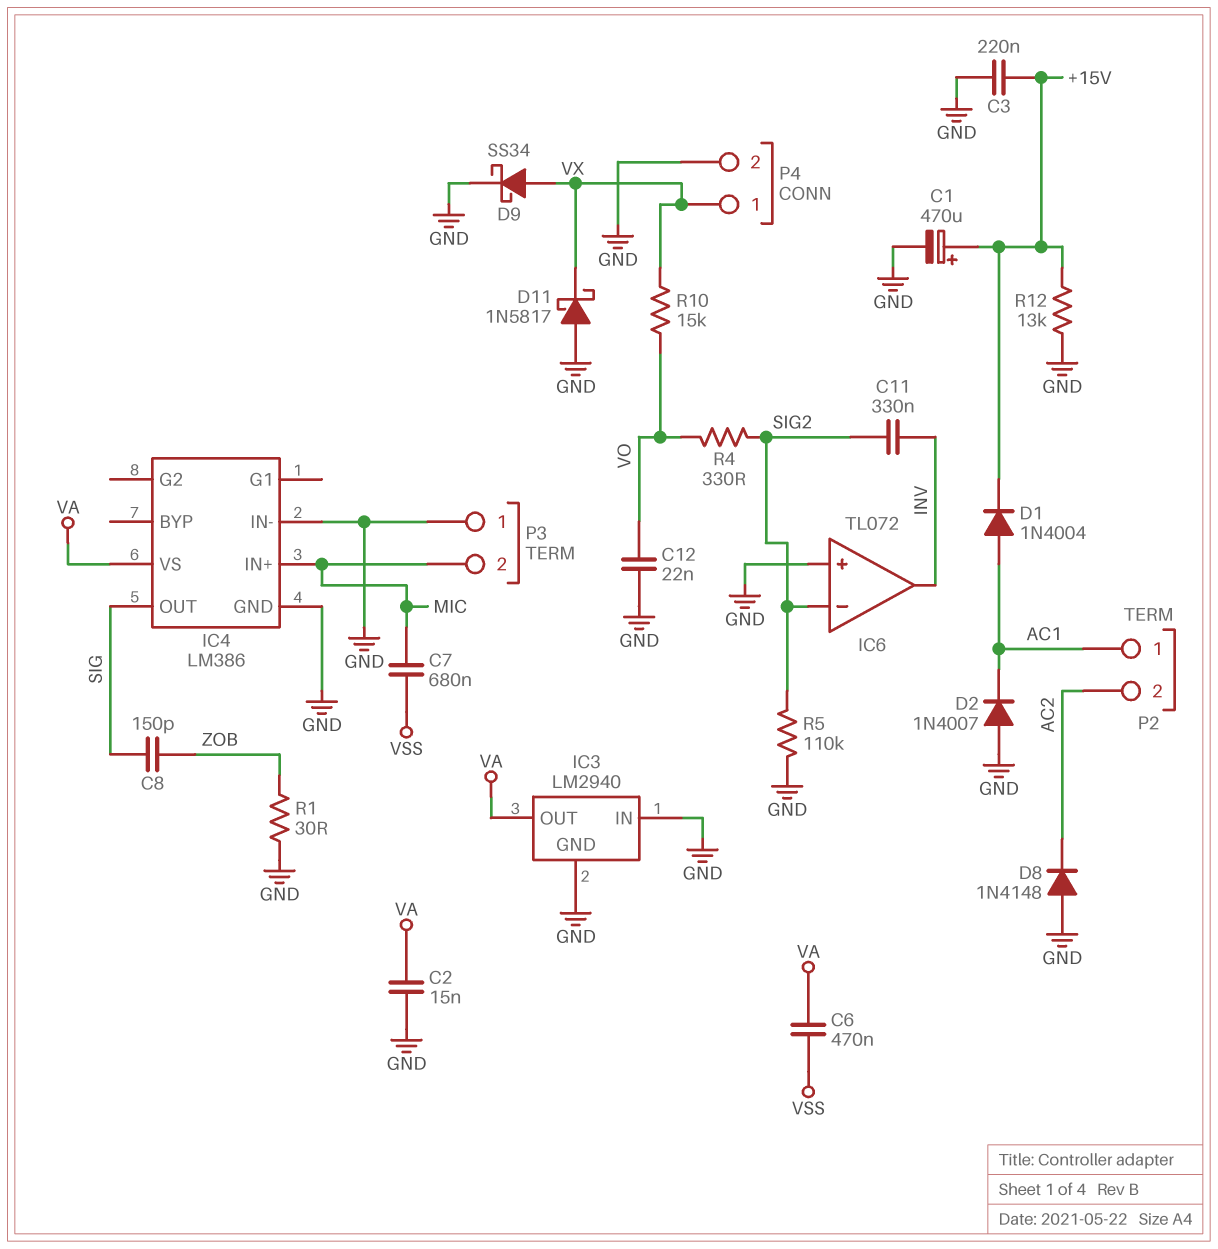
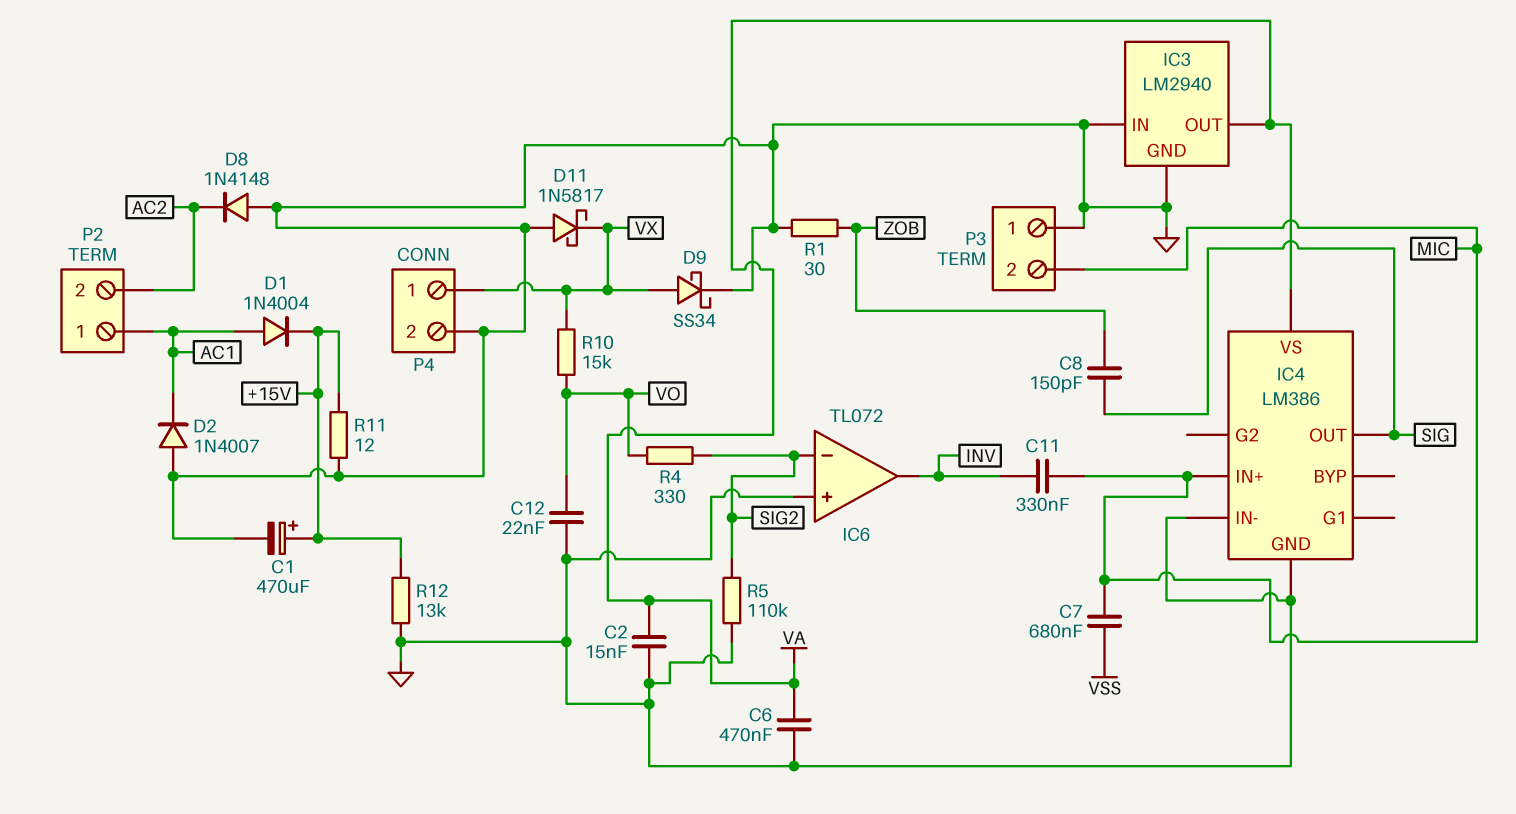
C3: 220nF (+15V, GND) -> none
C6: 470nF (VA, VSS) -> 470nF (GND, VA)
C11: 330nF (INV, SIG2) -> 330nF (INV, MIC)
R11: none -> 12 (+15V, GND)

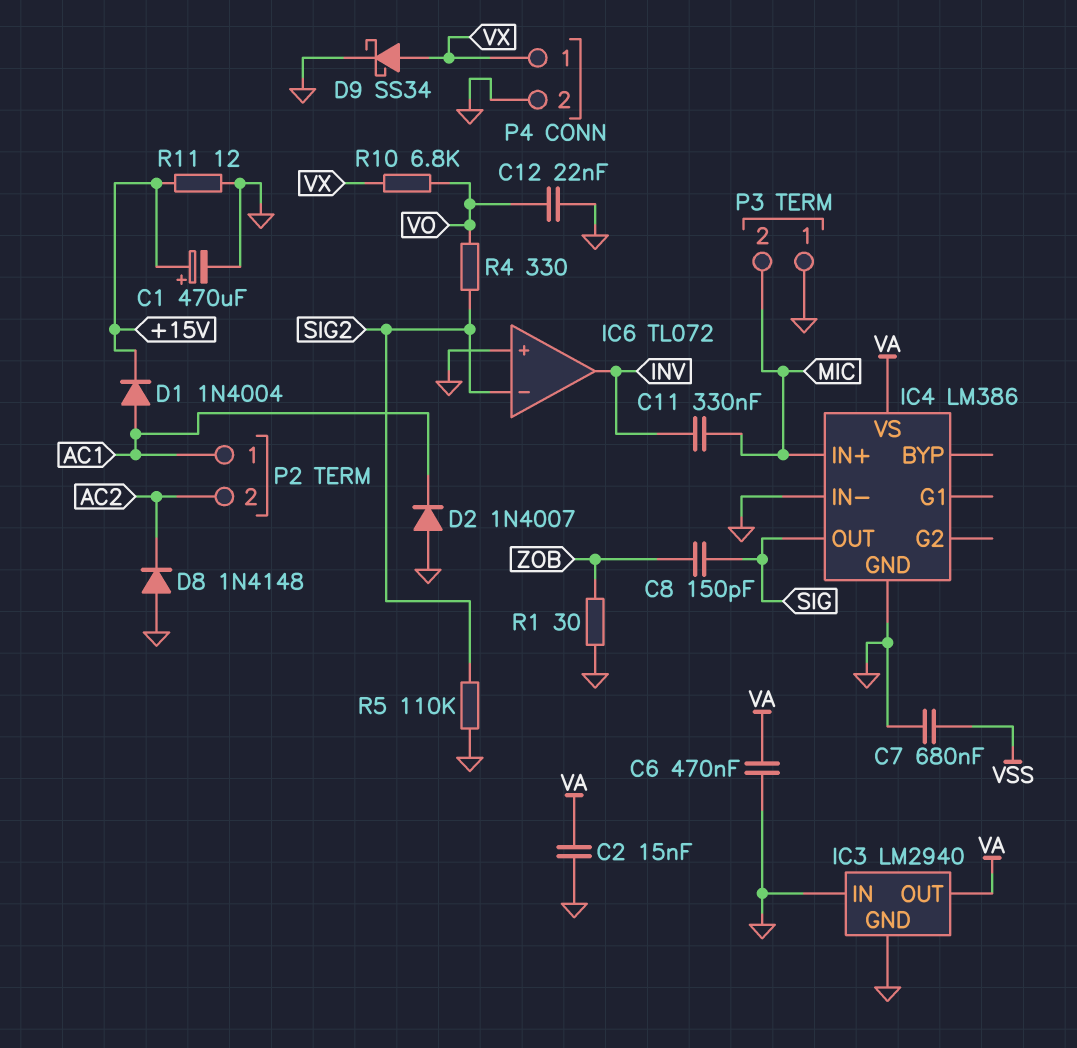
C7: 680nF (MIC, VSS) -> 680nF (GND, VSS)
D11: schottky 1N5817 (A GND, K VX) -> none
R10: 15k (VO, VX) -> 6.8k (VO, VX)
R12: 13k (+15V, GND) -> none

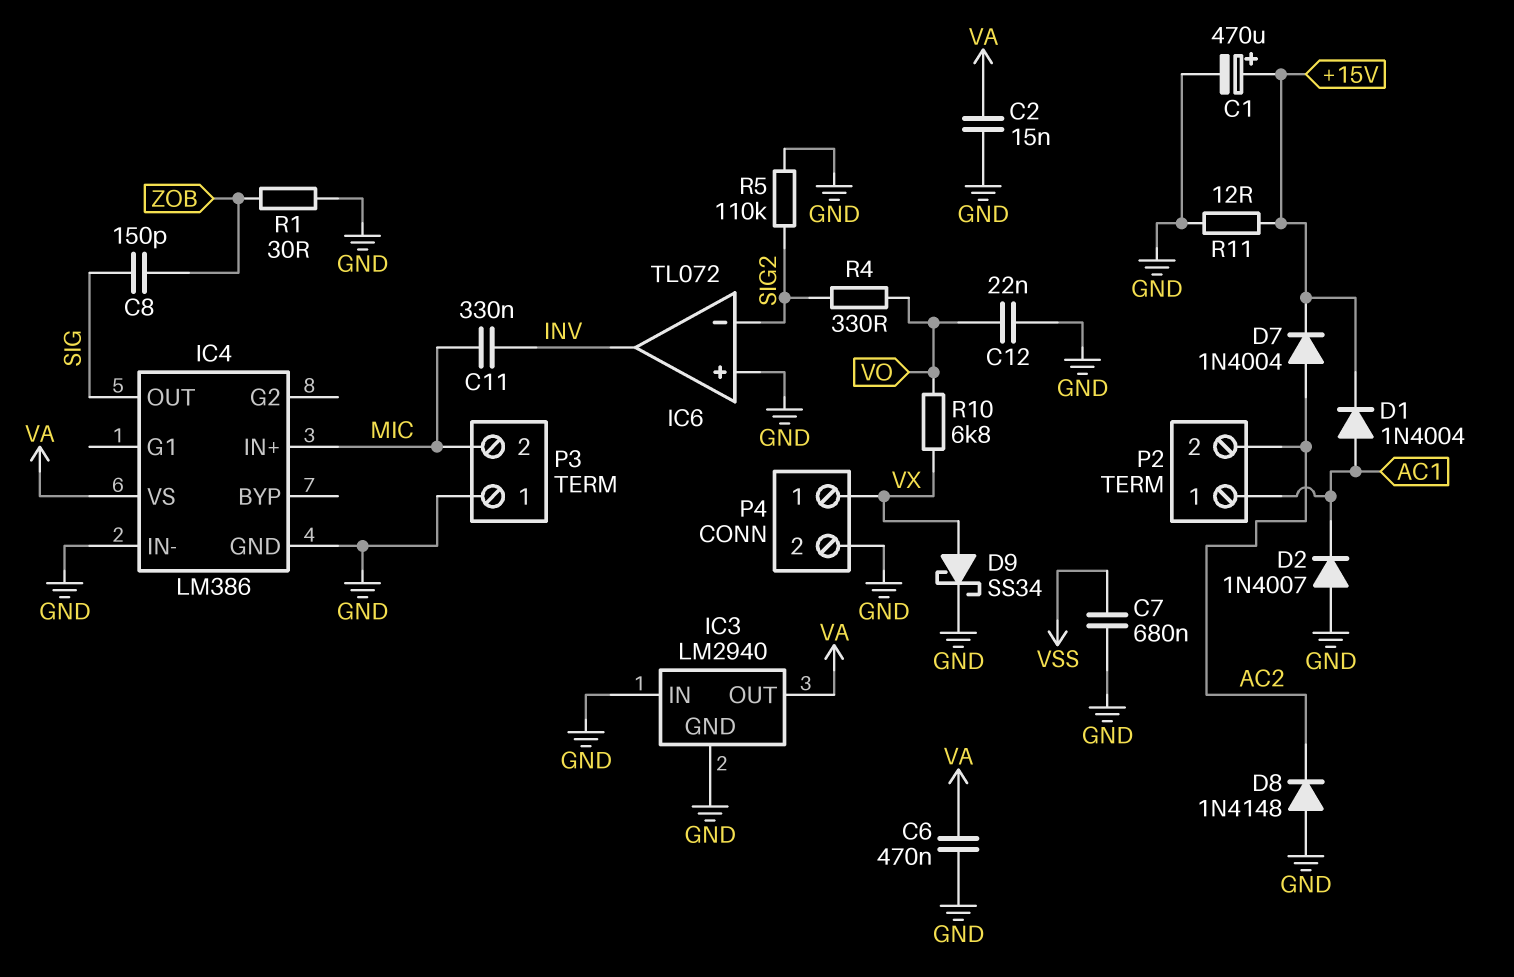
D7: none -> diode 1N4004 (A AC2, K +15V)

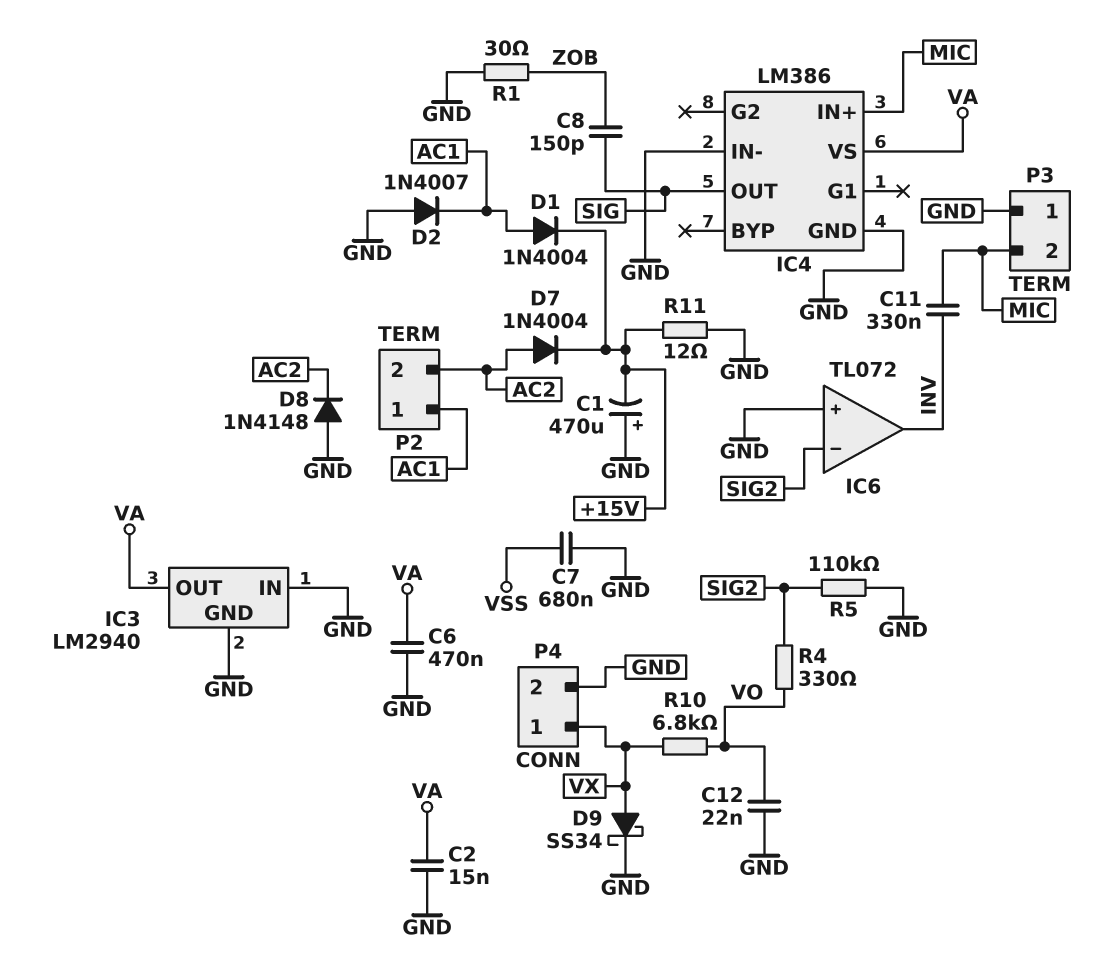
C1: 470uF (plus +15V, minus GND) -> 470uF (plus GND, minus +15V)

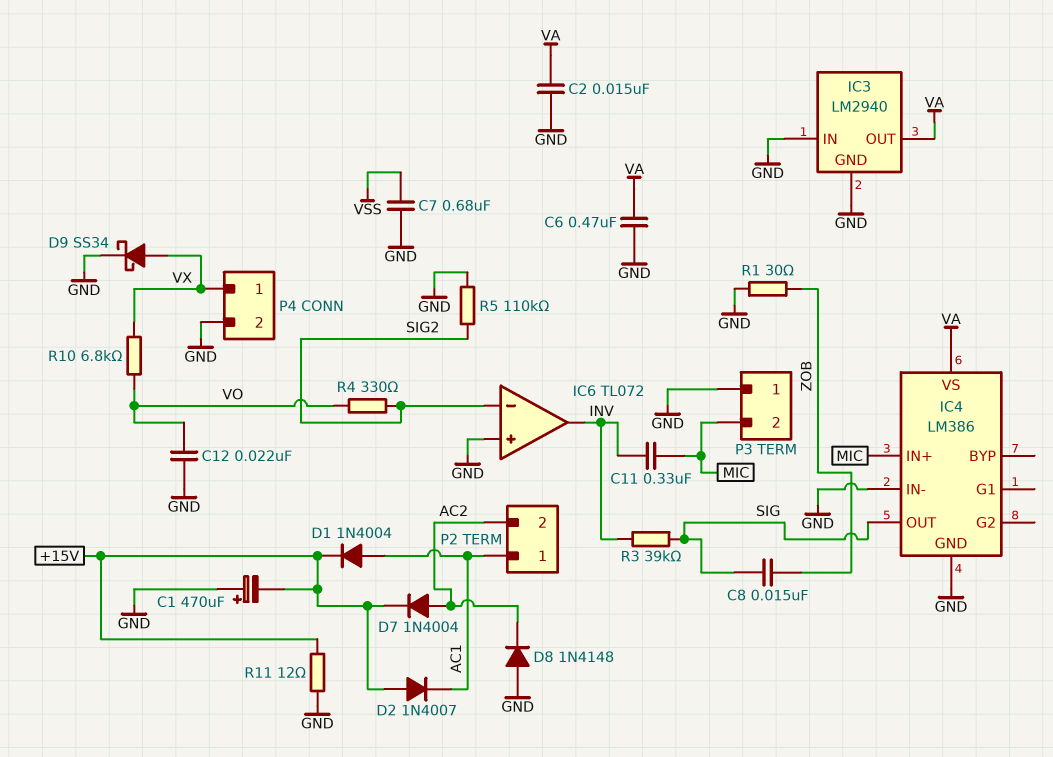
C8: 150pF (SIG, ZOB) -> 15nF (SIG, ZOB)
D2: diode 1N4007 (A GND, K AC1) -> diode 1N4007 (A +15V, K AC1)
R3: none -> 39k (INV, SIG)

